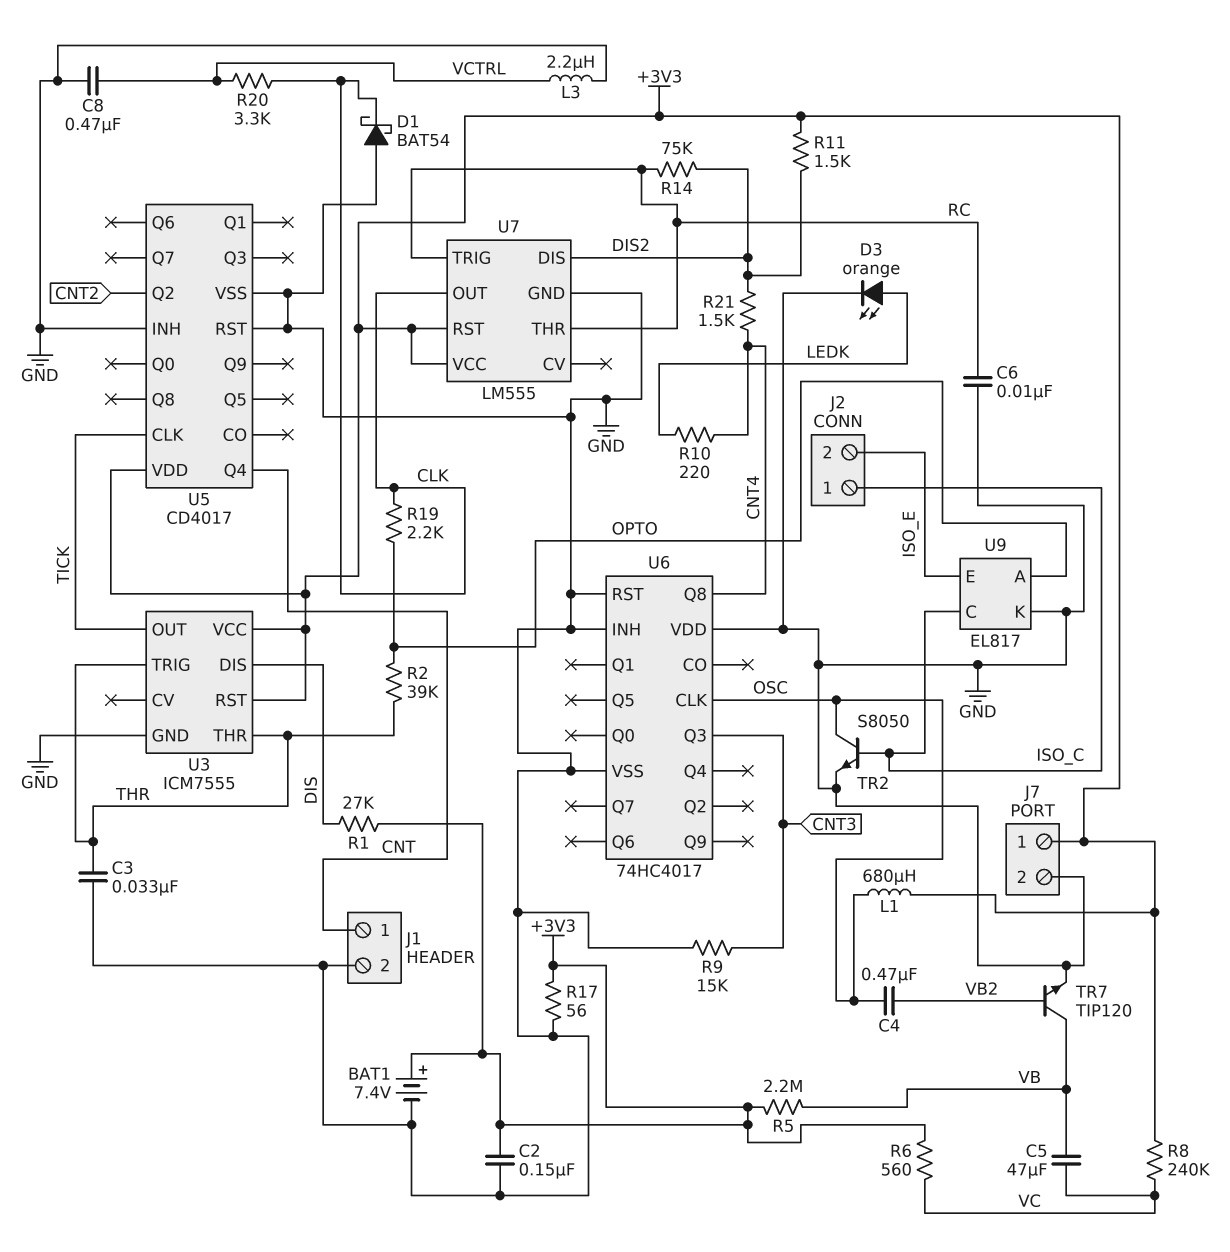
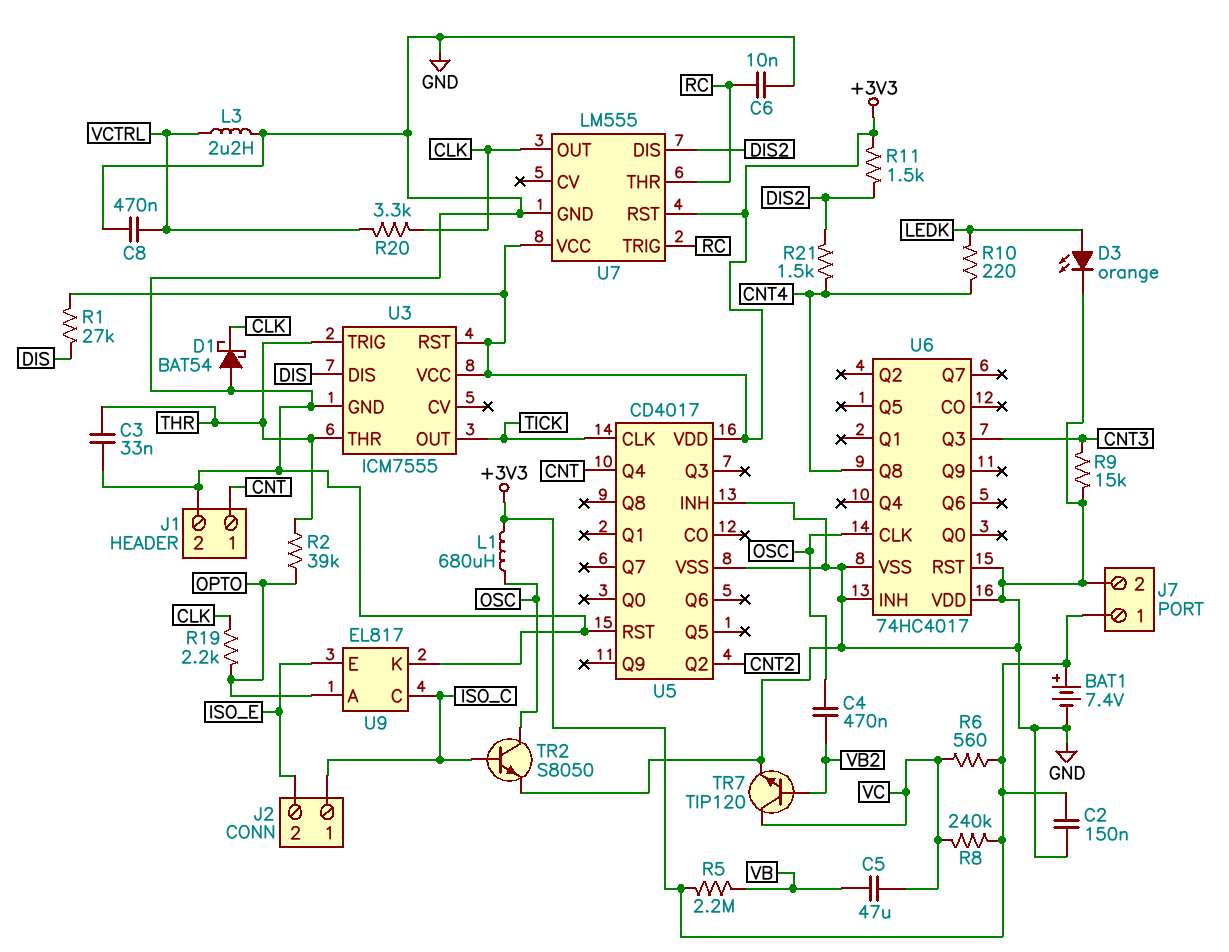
R14: 75k (DIS2, RC) -> none
R17: 56 (+3V3, GND) -> none
TR7: NPN TIP120 (B VB2, C VB, E GND) -> NPN TIP120 (B VB2, C VC, E GND)

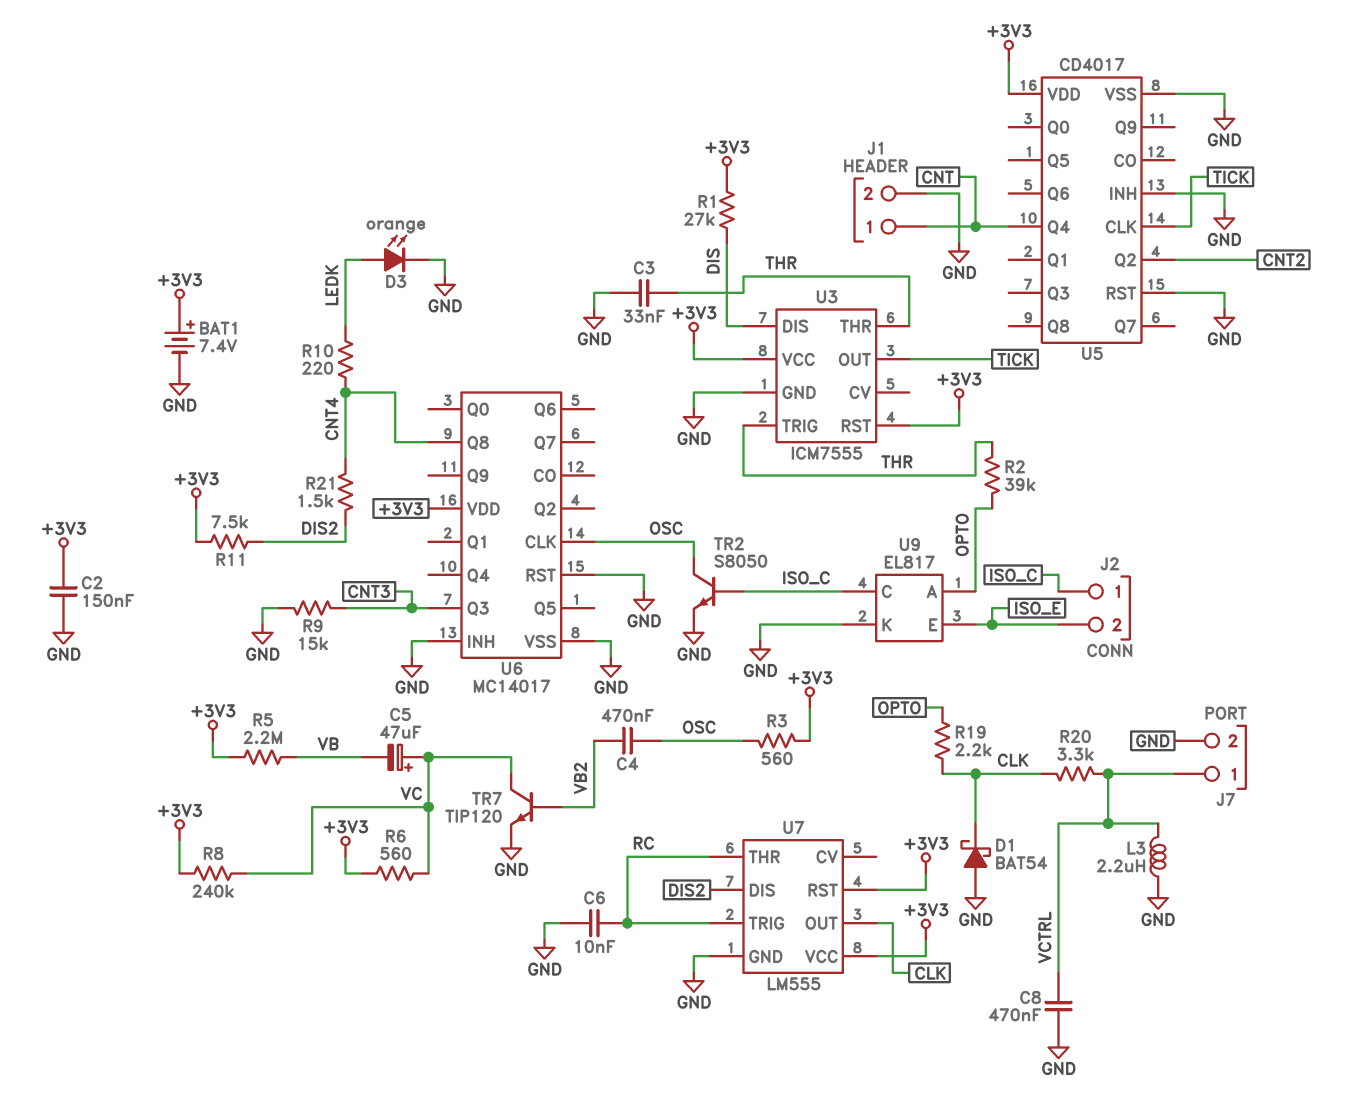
C5: 47uF (VB, VC) -> 47uF (plus VC, minus VB)
J7 pin 1: +3V3 -> VCTRL
L1: 680uH (+3V3, OSC) -> none
R3: none -> 560 (+3V3, OSC)
R11: 1.5k (+3V3, DIS2) -> 7.5k (+3V3, DIS2)
U6: 74HC4017 -> MC14017
U6 pin VDD: GND -> +3V3

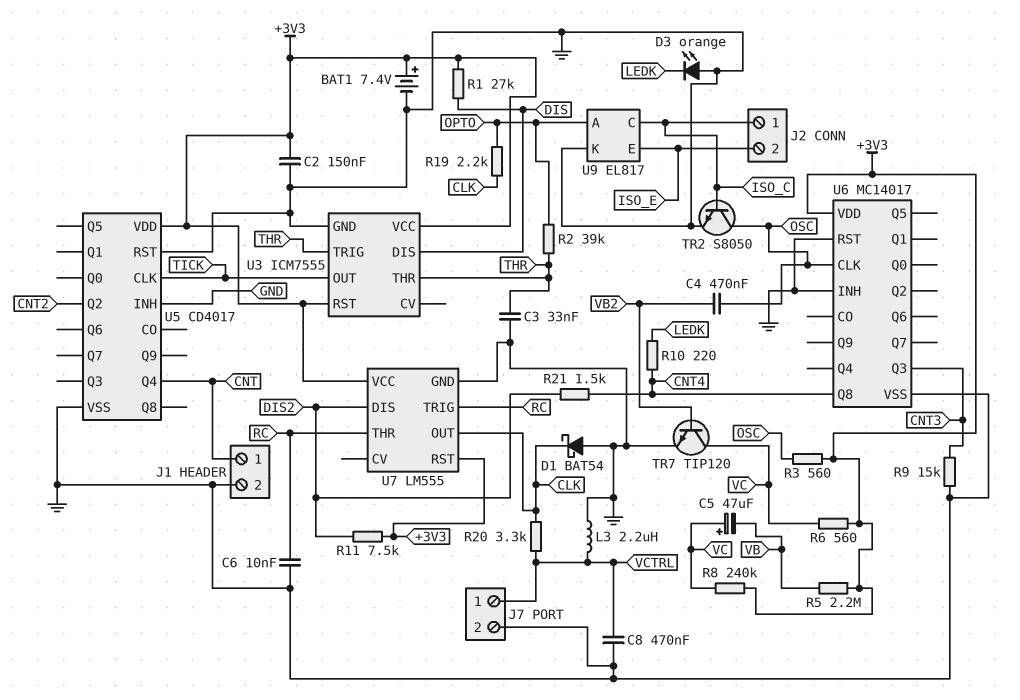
D3: LED orange (A LEDK, K GND) -> LED orange (A GND, K LEDK)

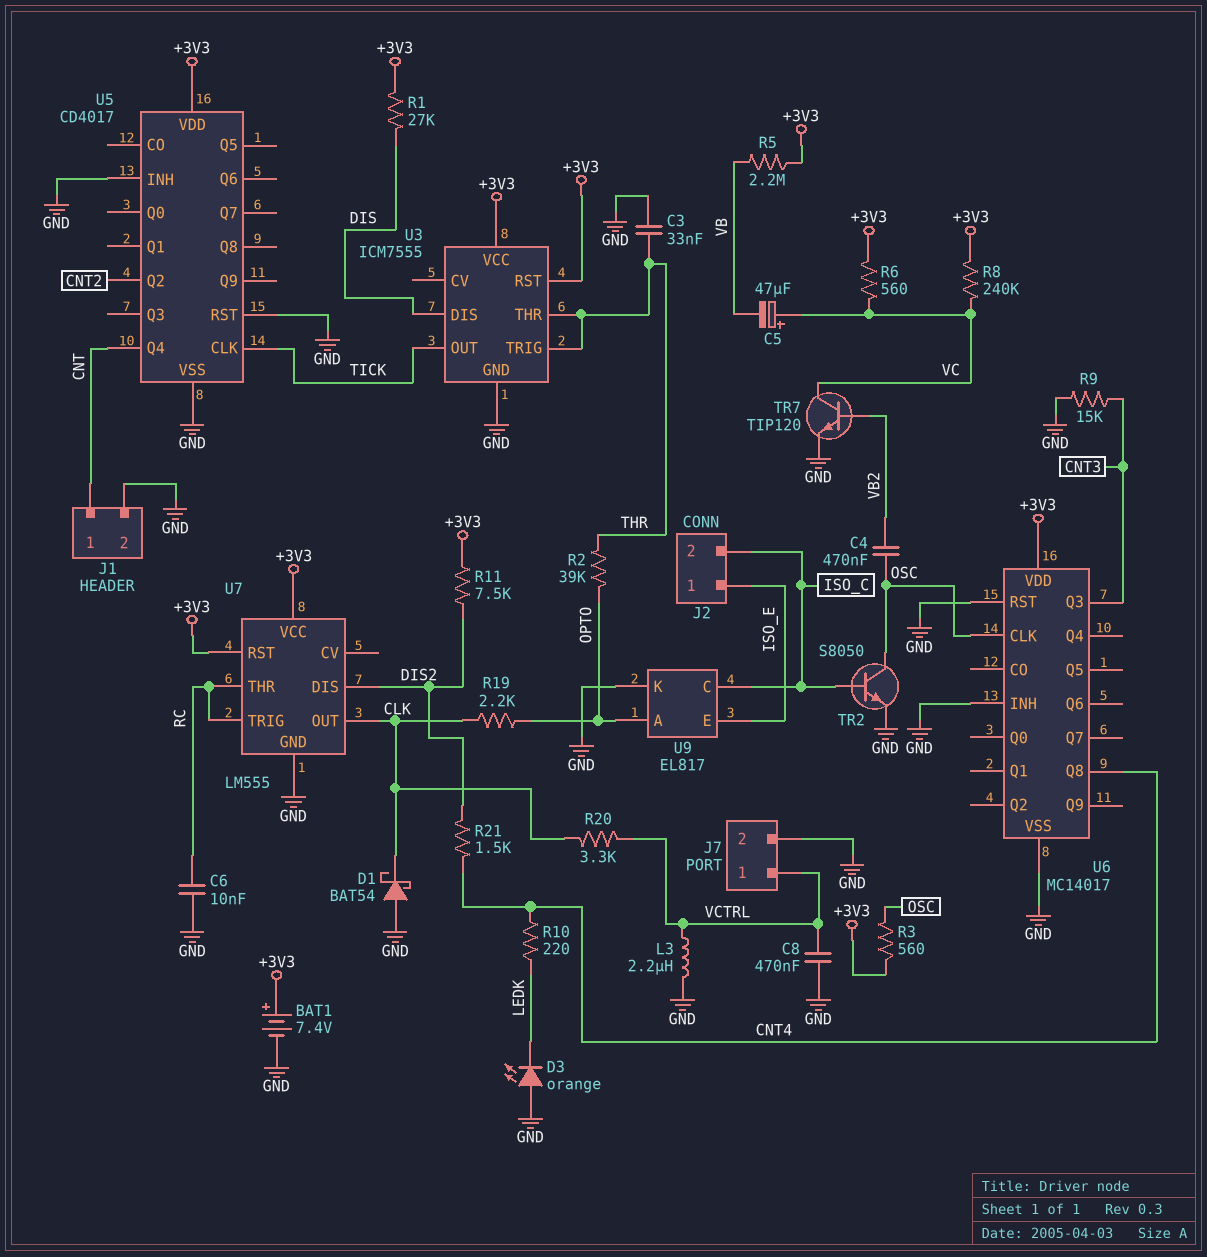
C2: 150nF (+3V3, GND) -> none
J2 pin 1: ISO_C -> ISO_E
J2 pin 2: ISO_E -> ISO_C

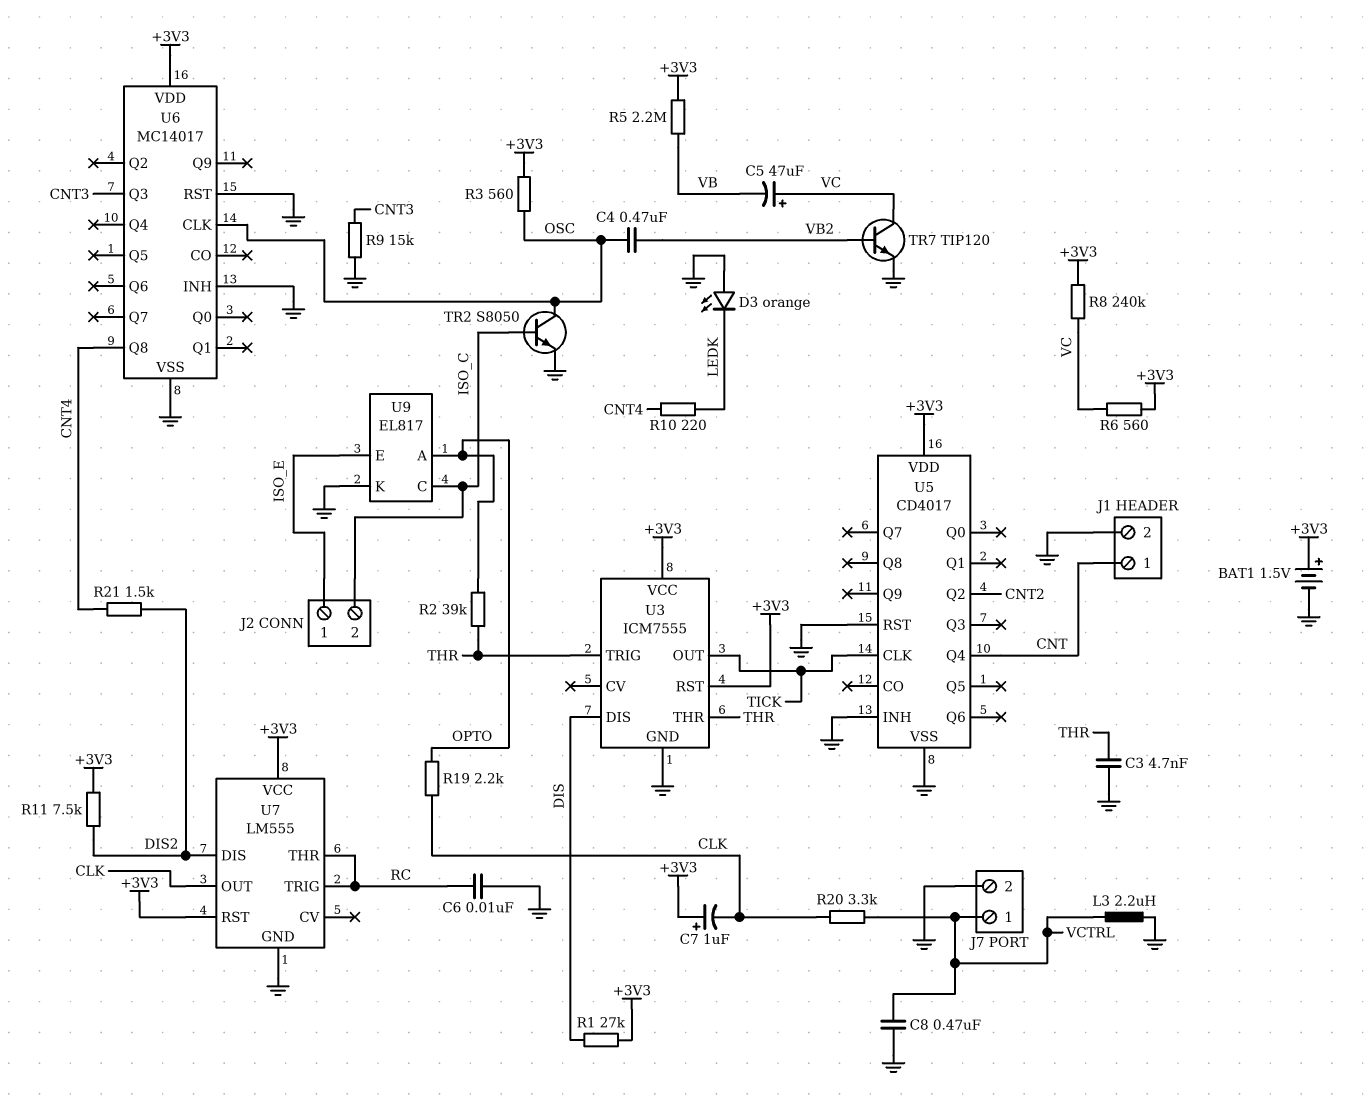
BAT1: 7.4V (plus +3V3, minus GND) -> 1.5V (plus +3V3, minus GND)
C3: 33nF (GND, THR) -> 4.7nF (GND, THR)
C7: none -> 1uF (plus +3V3, minus CLK)
D1: schottky BAT54 (A GND, K CLK) -> none

